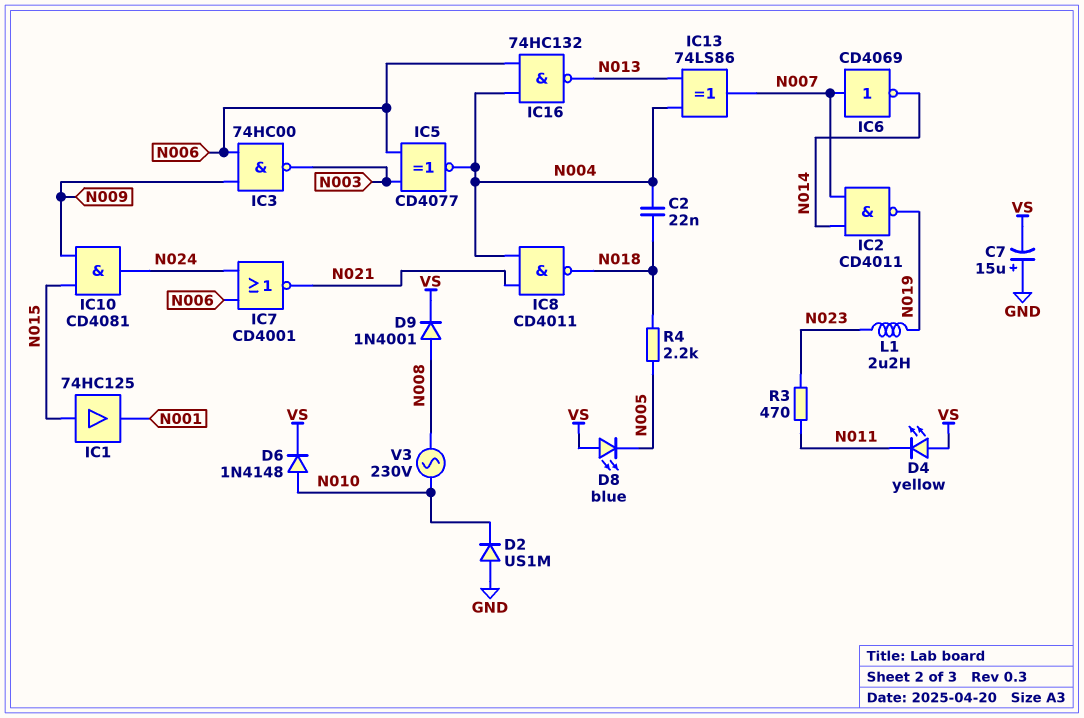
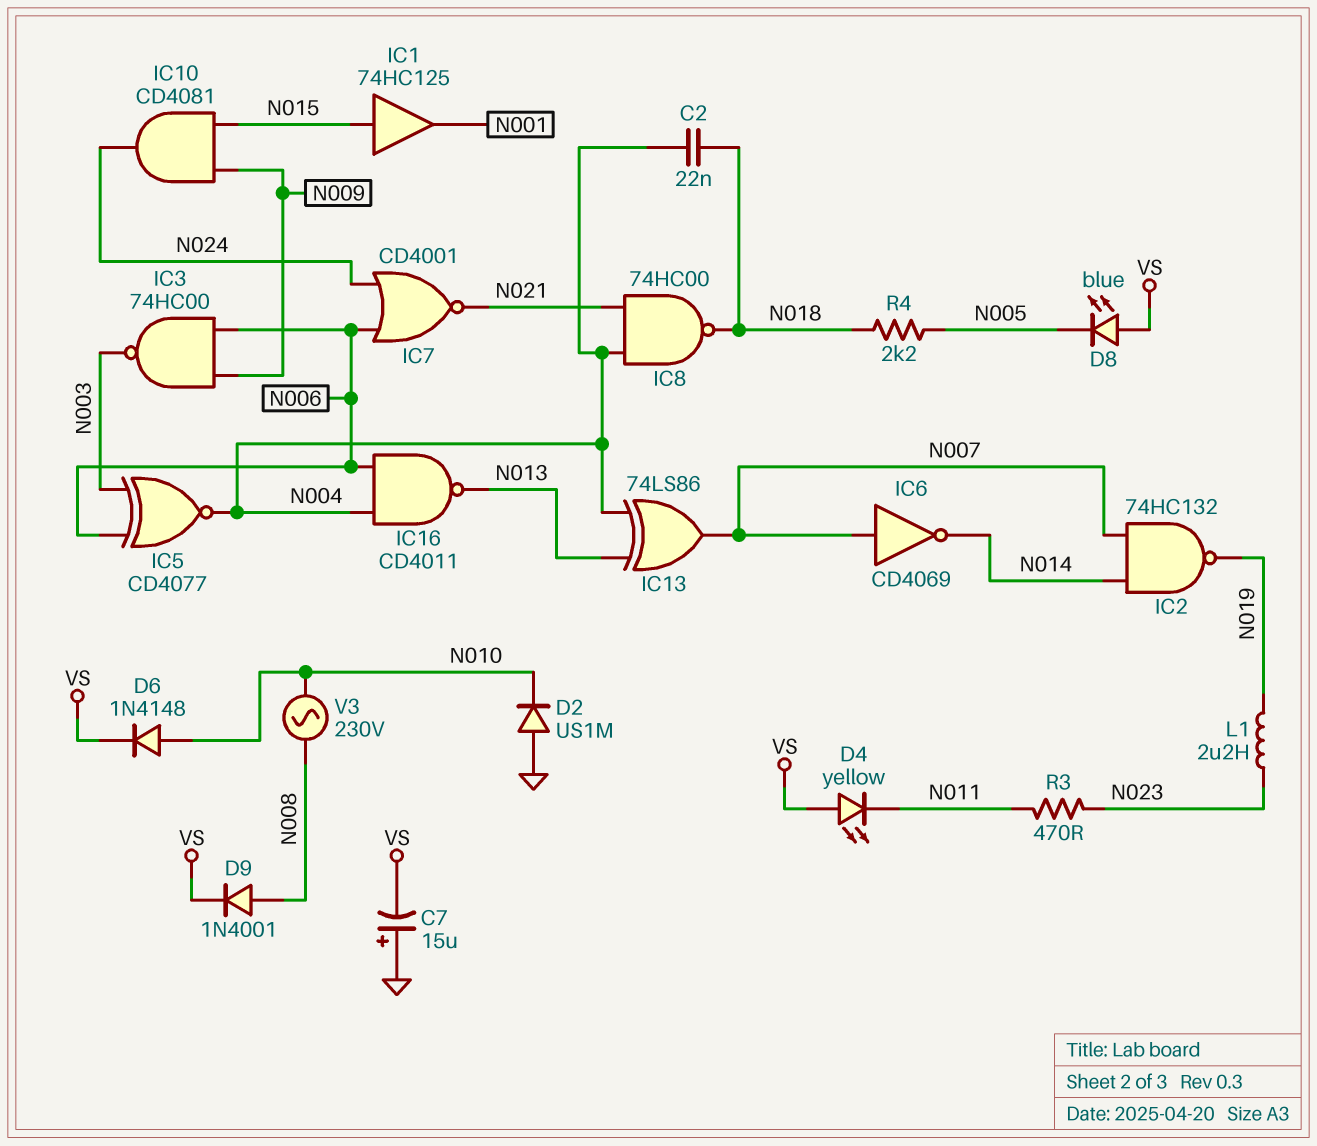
IC2: NAND CD4011 (in N007, in N014, out N019) -> NAND 74HC132 (in N007, in N014, out N019)
IC8: NAND CD4011 (in N004, in N021, out N018) -> NAND 74HC00 (in N004, in N021, out N018)
IC16: NAND 74HC132 (in N004, in N006, out N013) -> NAND CD4011 (in N004, in N006, out N013)

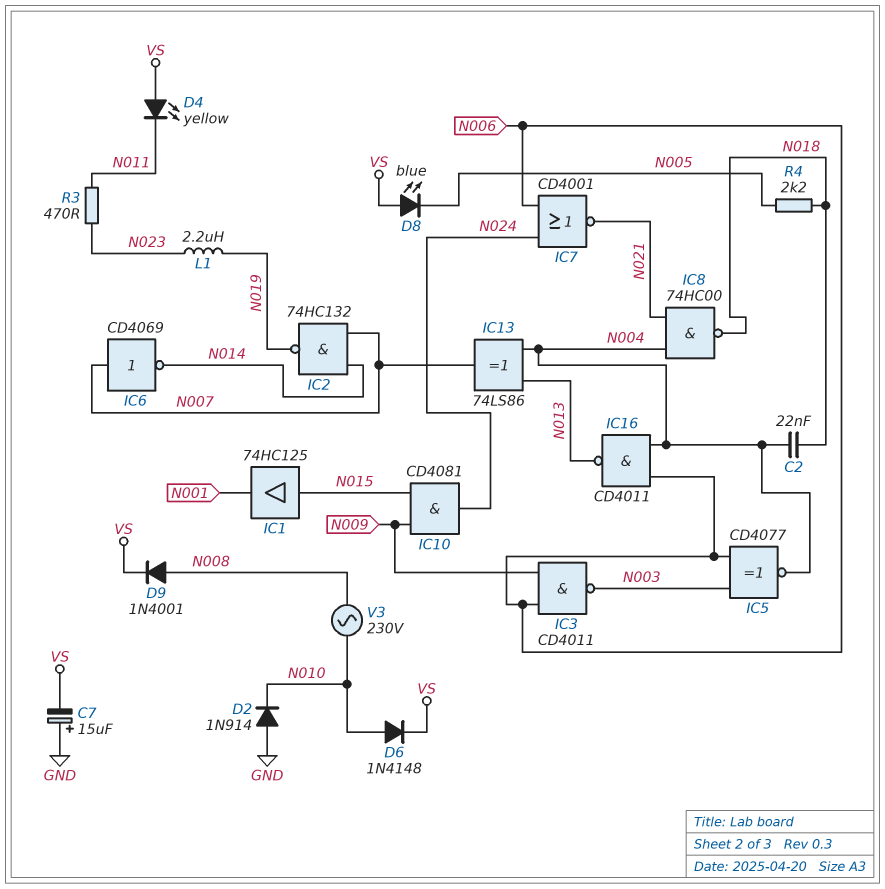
D2: diode US1M (A GND, K N010) -> diode 1N914 (A GND, K N010)
IC3: NAND 74HC00 (in N006, in N009, out N003) -> NAND CD4011 (in N006, in N009, out N003)

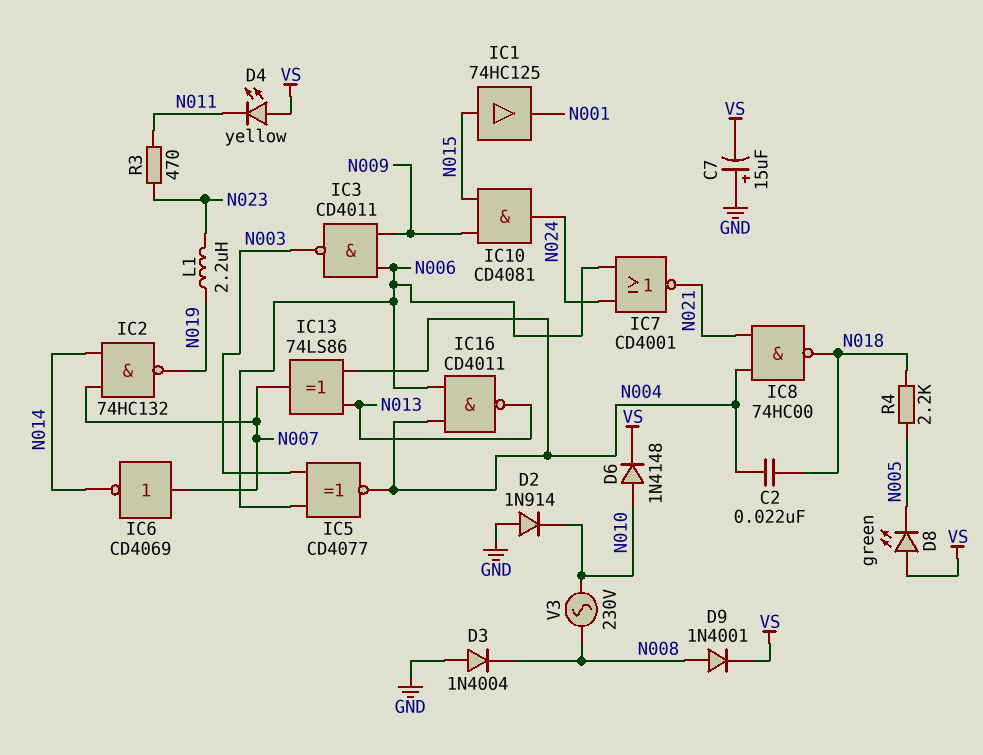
D3: none -> diode 1N4004 (A GND, K N008)
D8: LED blue (A VS, K N005) -> LED green (A VS, K N005)

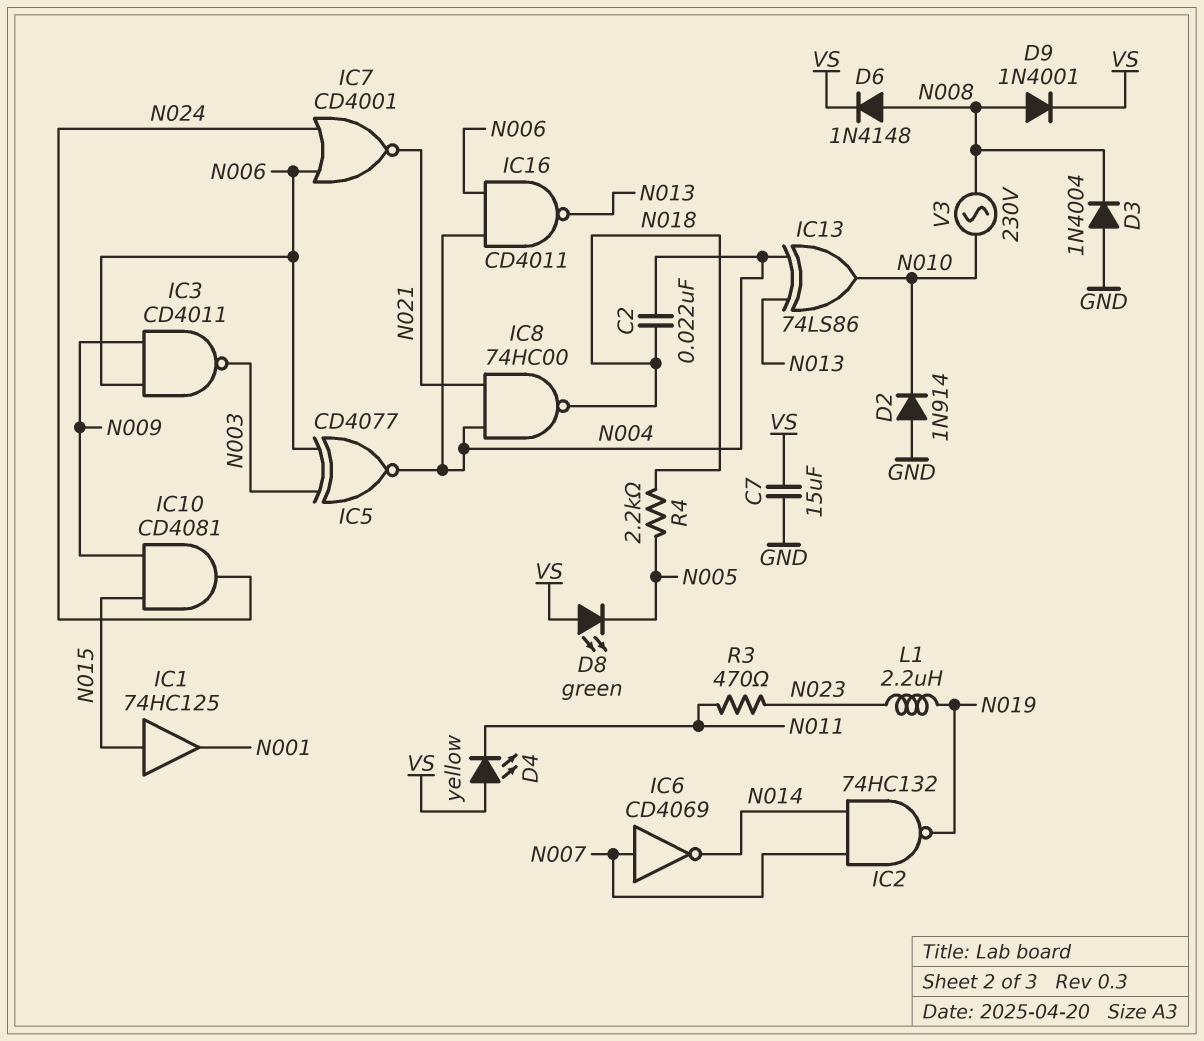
C7: 15uF (plus GND, minus VS) -> 15uF (GND, VS)
D6: diode 1N4148 (A N010, K VS) -> diode 1N4148 (A N008, K VS)
IC13: XOR 74LS86 (in N004, in N013, out N007) -> XOR 74LS86 (in N004, in N013, out N010)

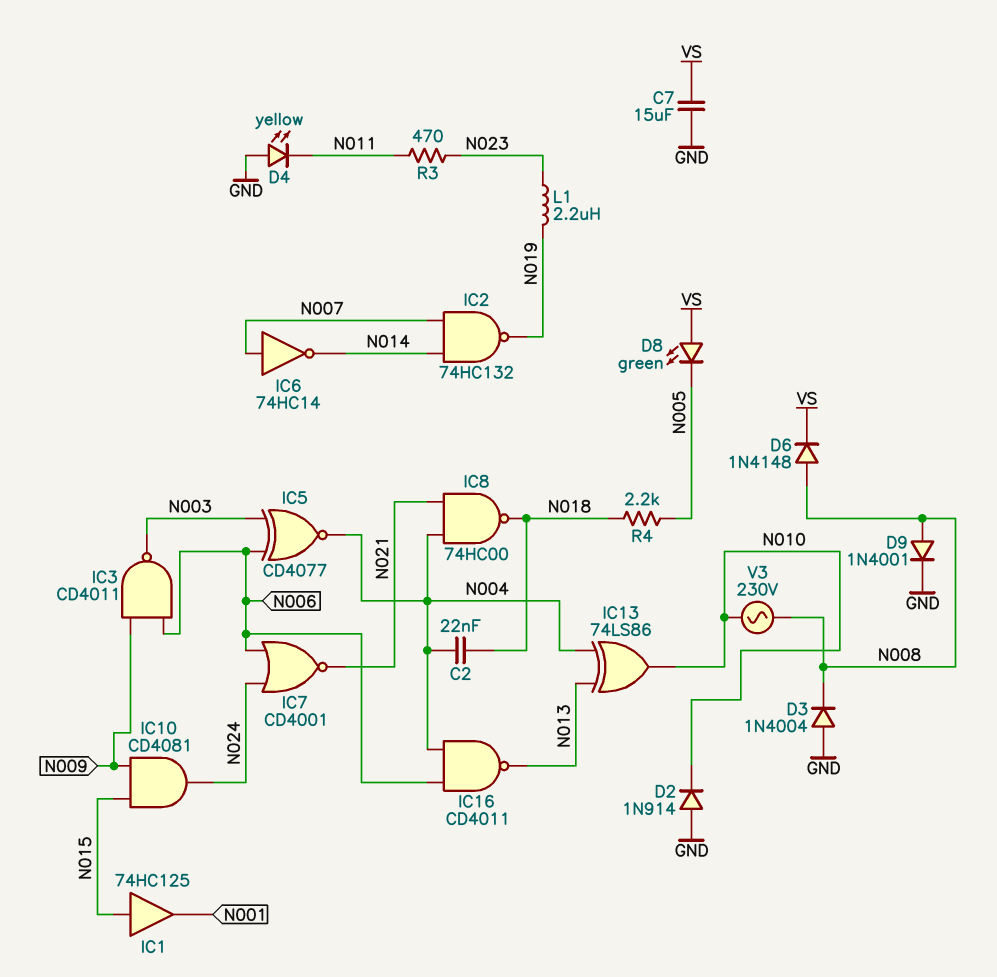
D4: LED yellow (A VS, K N011) -> LED yellow (A GND, K N011)
D9: diode 1N4001 (A N008, K VS) -> diode 1N4001 (A N008, K GND)
IC6: NOT CD4069 (in N007, out N014) -> NOT 74HC14 (in N007, out N014)

